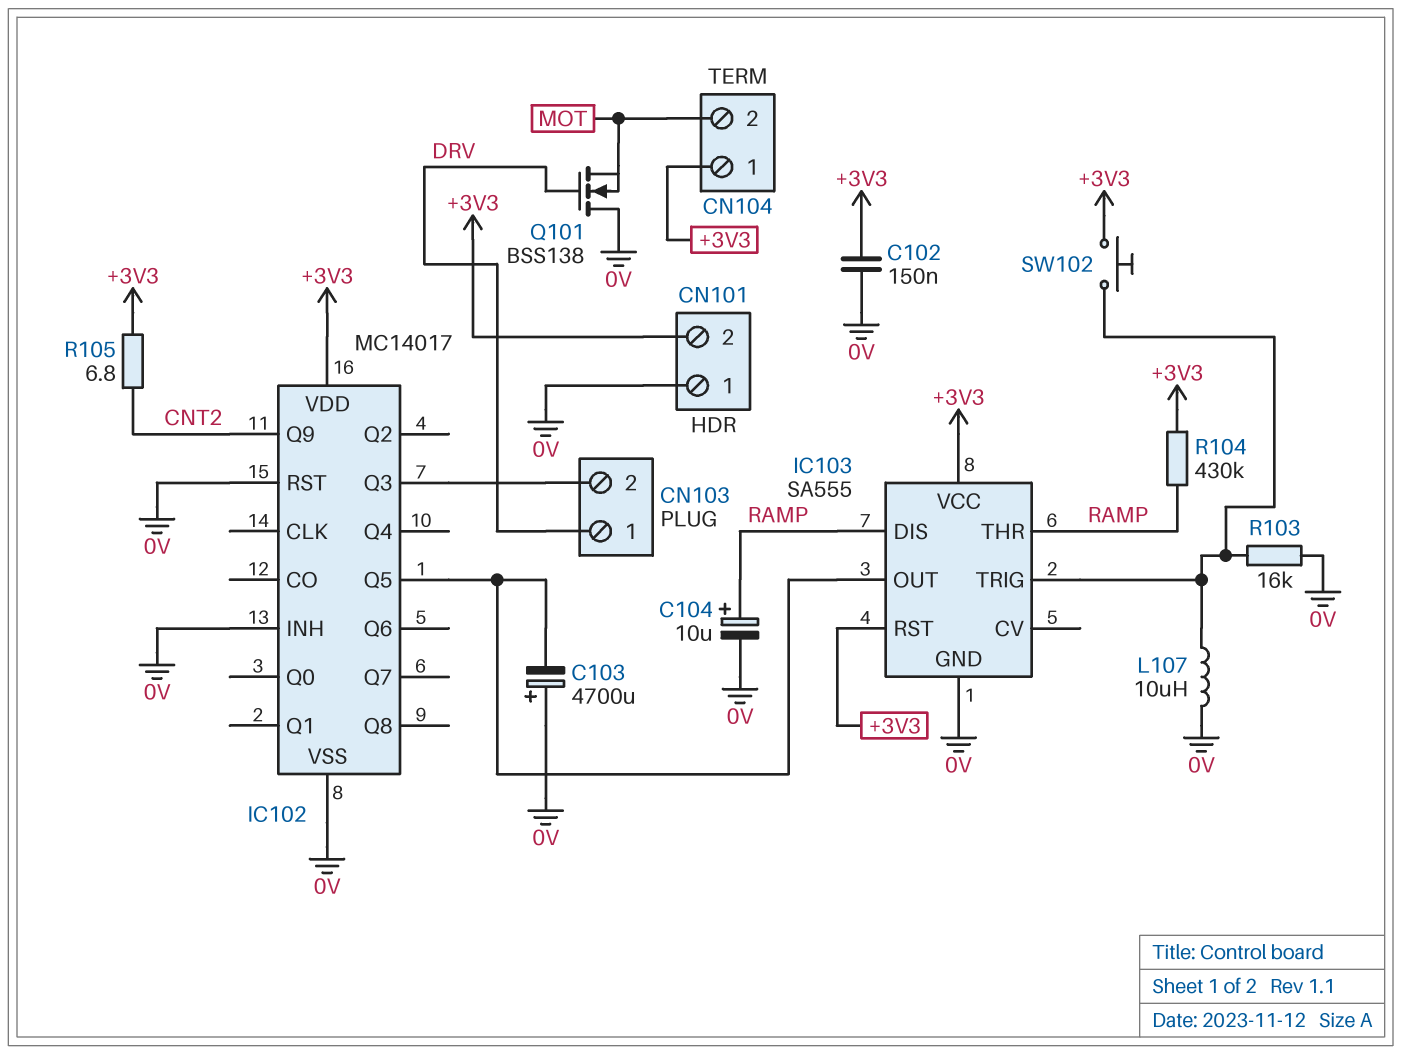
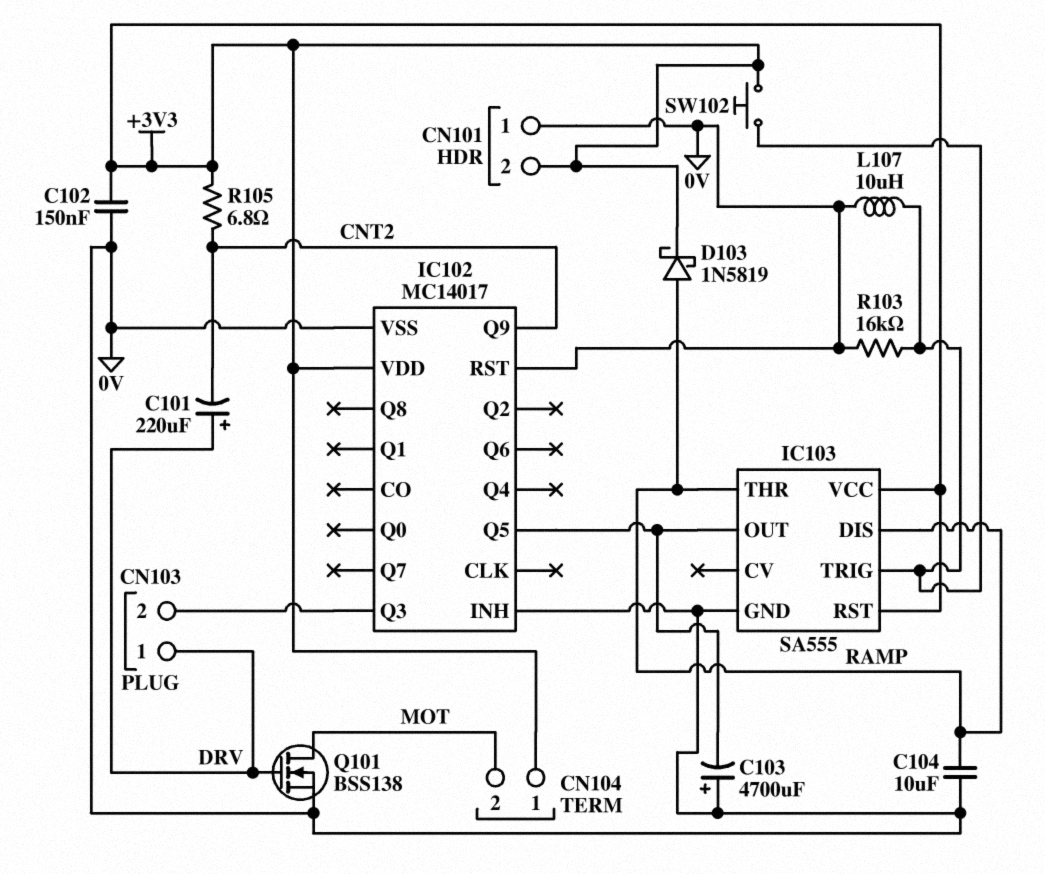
C101: none -> 220uF (plus DRV, minus CNT2)
C104: 10uF (plus RAMP, minus 0V) -> 10uF (0V, RAMP)
D103: none -> schottky 1N5819 (A RAMP, K +3V3)
Q101: NMOS BSS138 (G DRV, D 0V, S MOT) -> NMOS BSS138 (G DRV, D MOT, S 0V)
R104: 430k (+3V3, RAMP) -> none

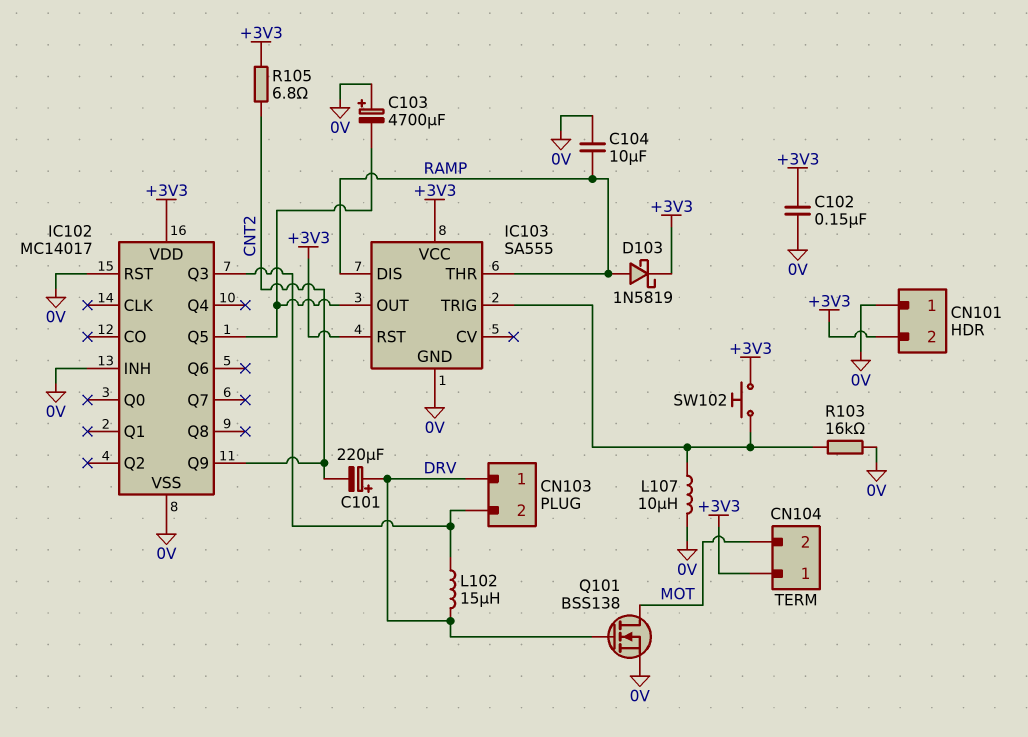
L102: none -> 15uH (CN103/2, DRV)

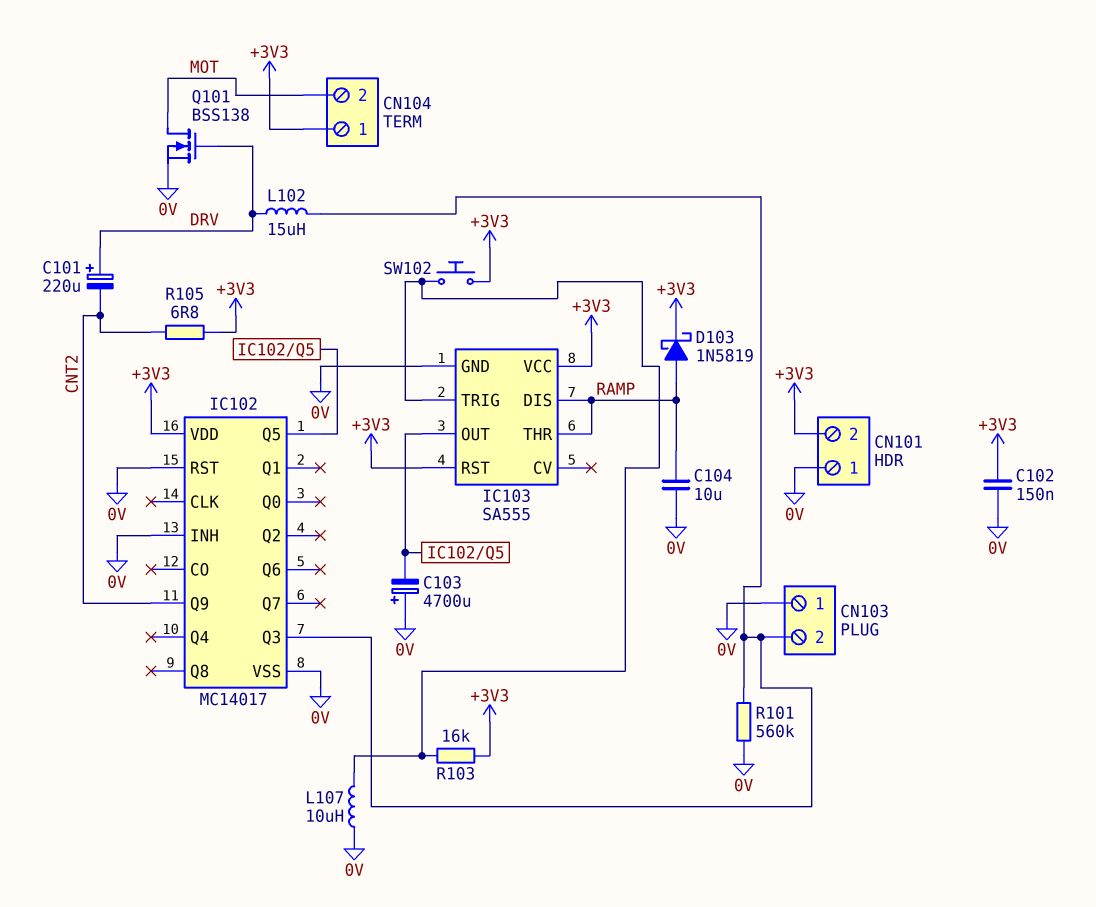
CN103 pin 1: DRV -> 0V
R101: none -> 560k (0V, CN103/2)
R103: 16k (0V, IC103/TRIG) -> 16k (+3V3, IC103/TRIG)

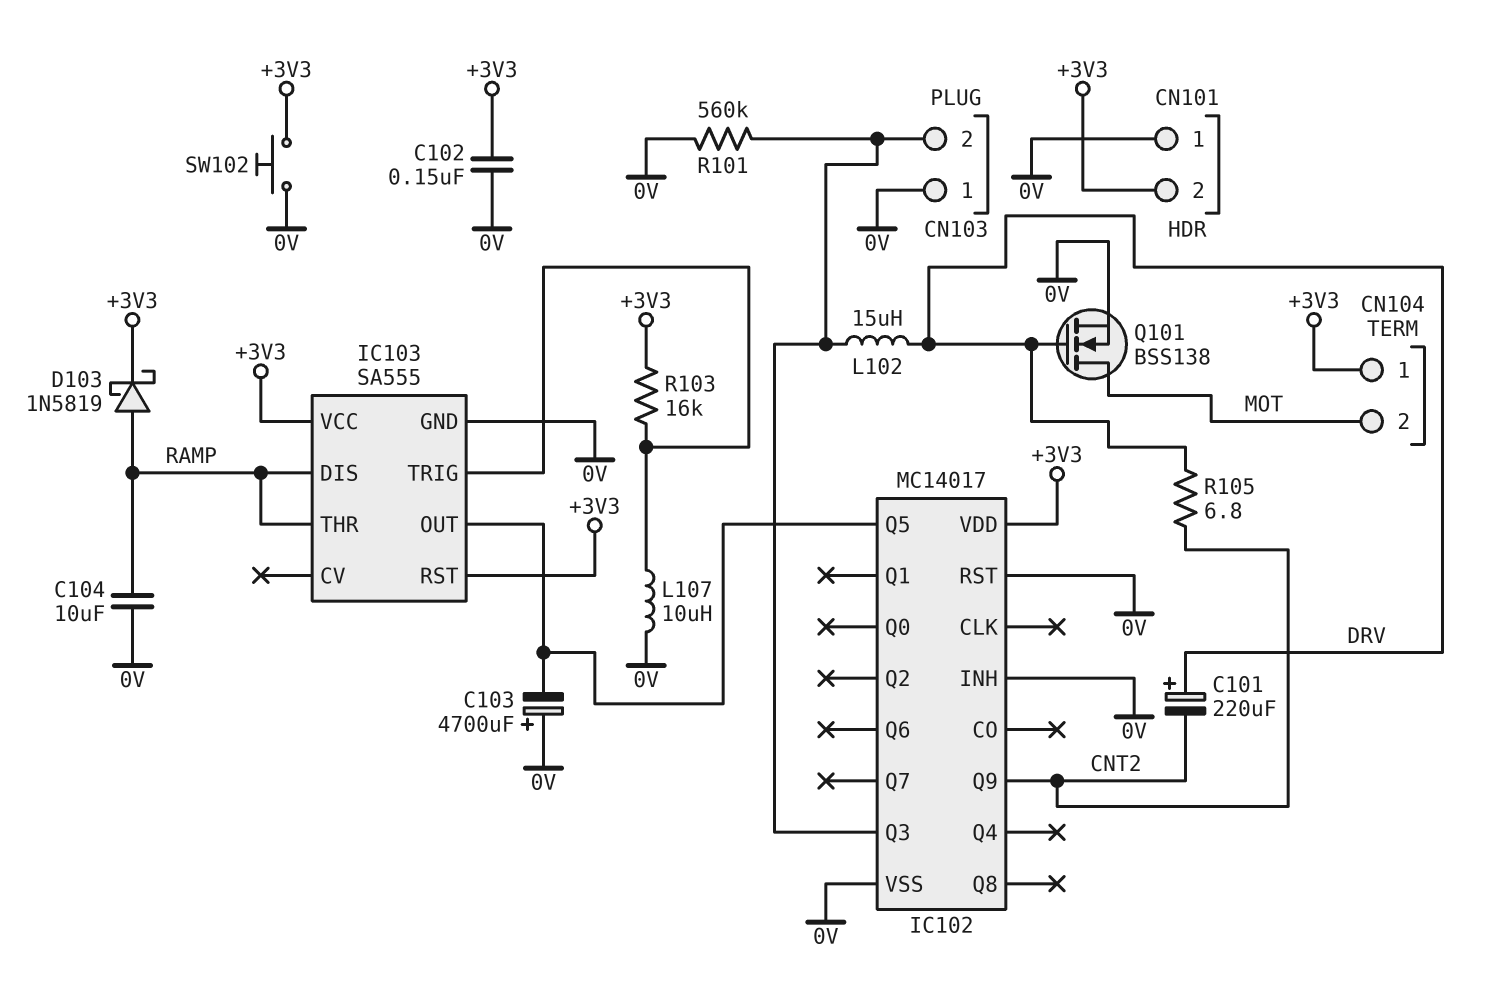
R105: 6.8 (+3V3, CNT2) -> 6.8 (CNT2, DRV)
SW102: button (+3V3, IC103/TRIG) -> button (+3V3, 0V)

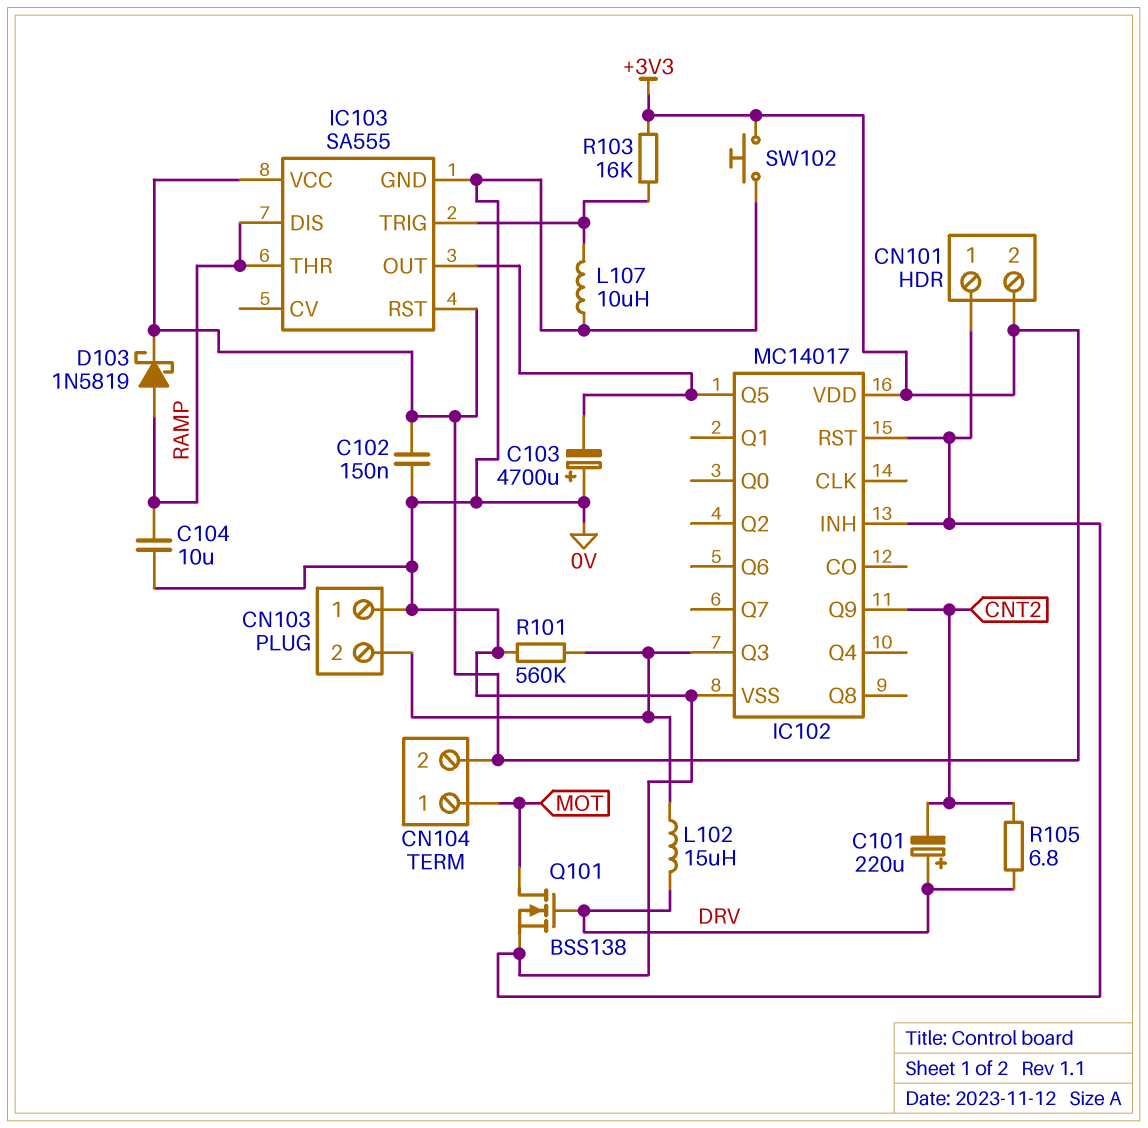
CN104 pin 1: +3V3 -> MOT
CN104 pin 2: MOT -> +3V3

